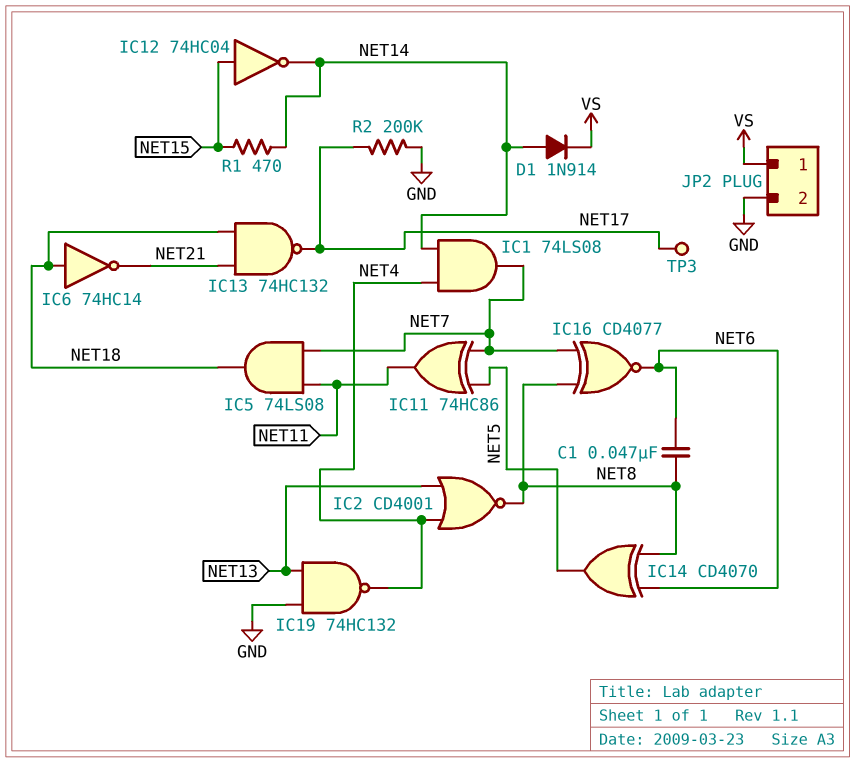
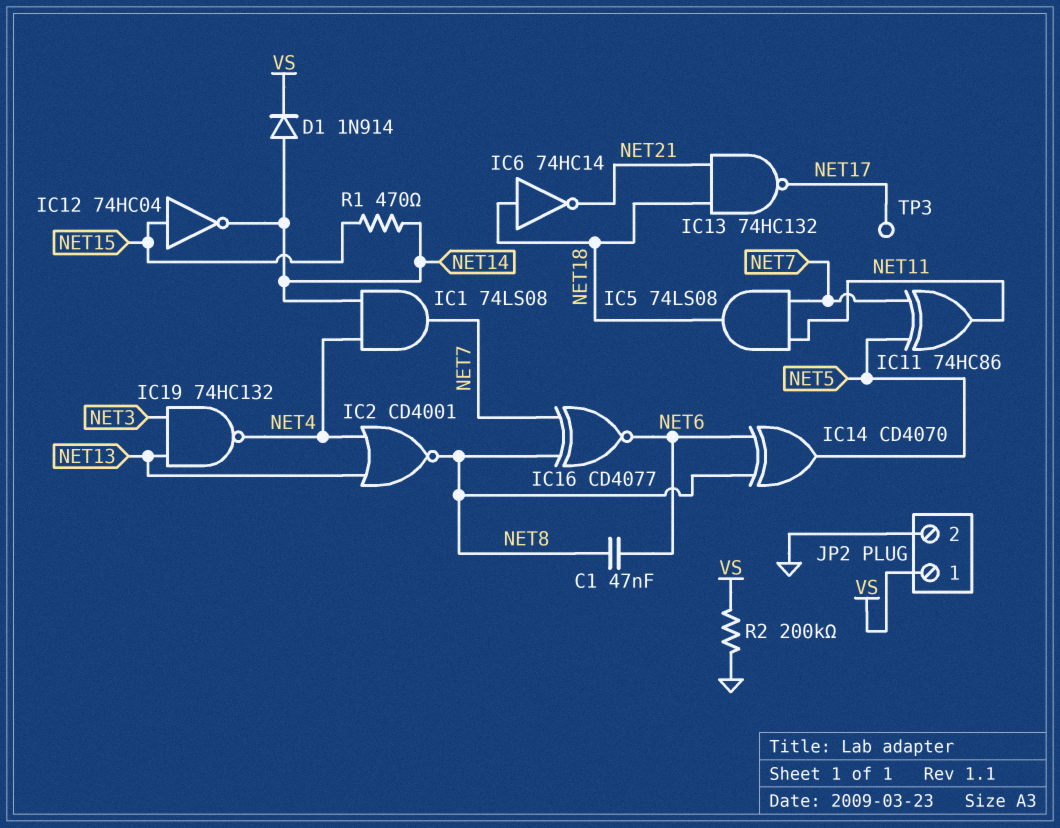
IC19: NAND 74HC132 (in GND, in NET13, out NET4) -> NAND 74HC132 (in NET3, in NET13, out NET4)
R2: 200k (GND, NET17) -> 200k (GND, VS)

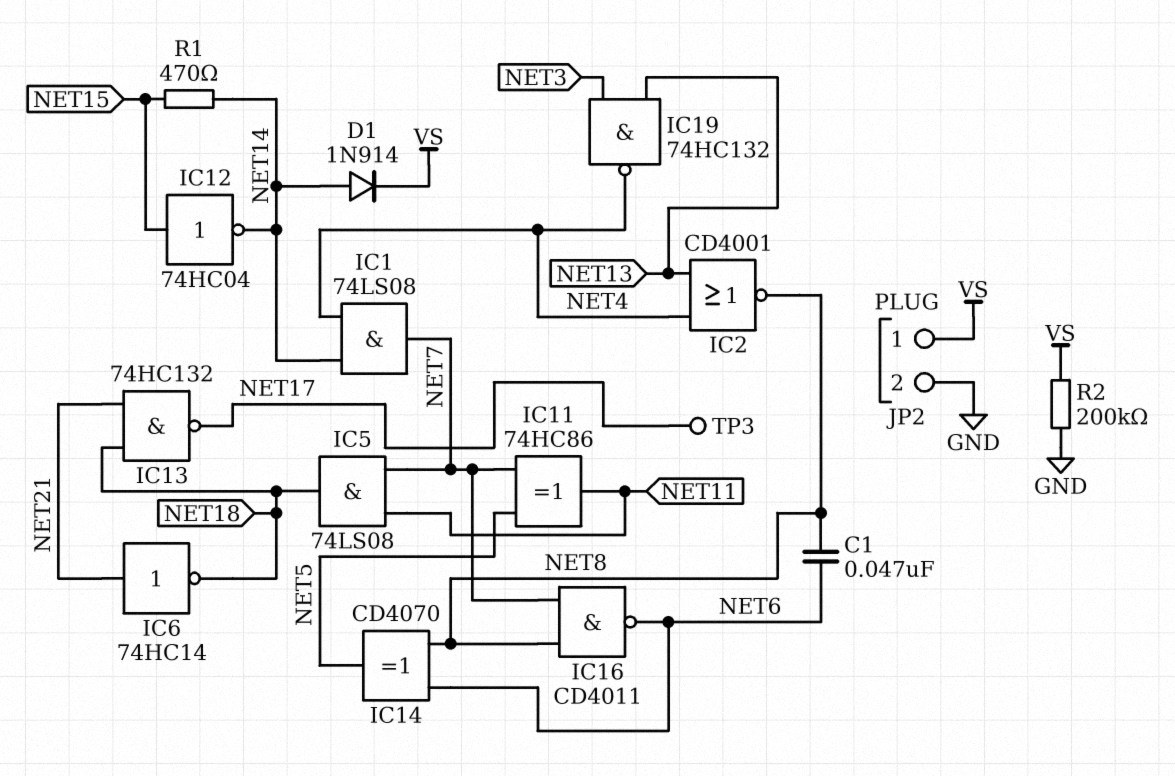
IC6: NOT 74HC14 (in NET18, out NET21) -> NOT 74HC14 (in NET21, out NET18)
IC16: XNOR CD4077 (in NET7, in NET8, out NET6) -> NAND CD4011 (in NET7, in NET8, out NET6)

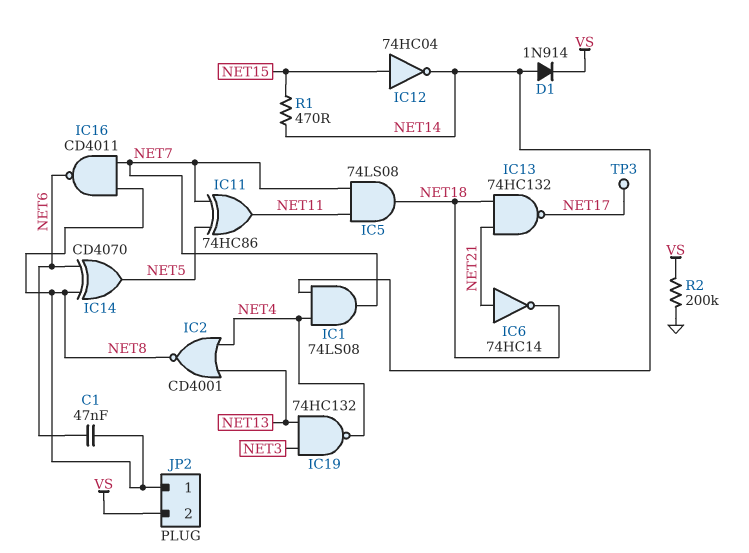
JP2 pin 1: VS -> NET8
JP2 pin 2: GND -> VS

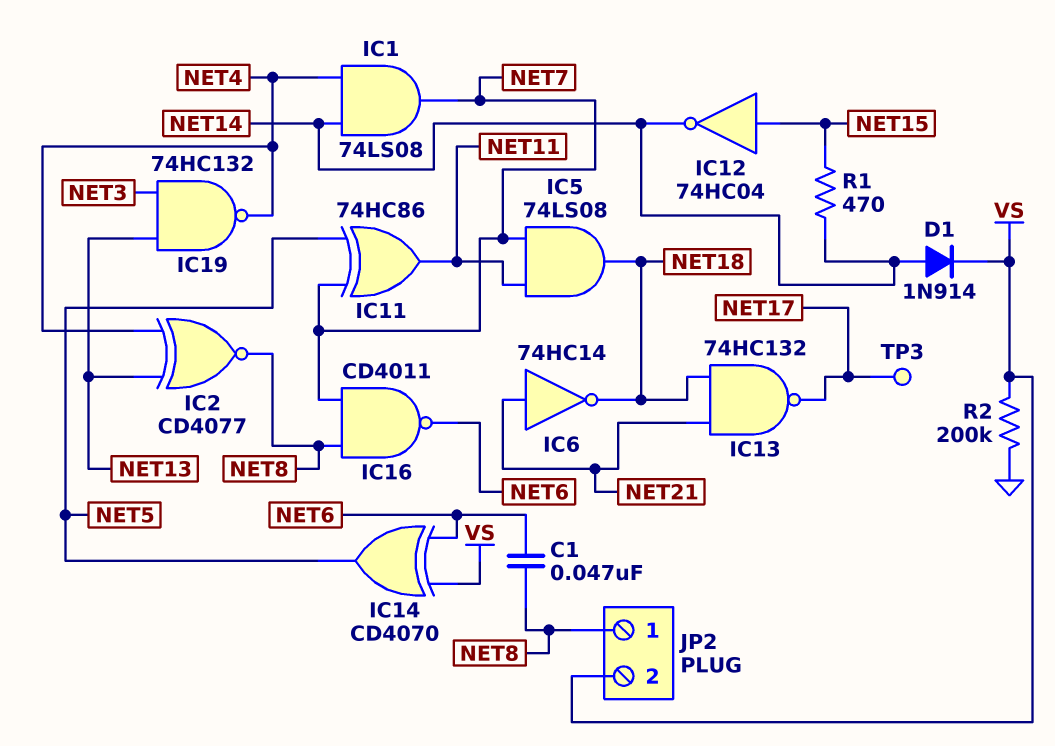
IC2: NOR CD4001 (in NET4, in NET13, out NET8) -> XNOR CD4077 (in NET4, in NET13, out NET8)
IC14: XOR CD4070 (in NET6, in NET8, out NET5) -> XOR CD4070 (in NET6, in VS, out NET5)

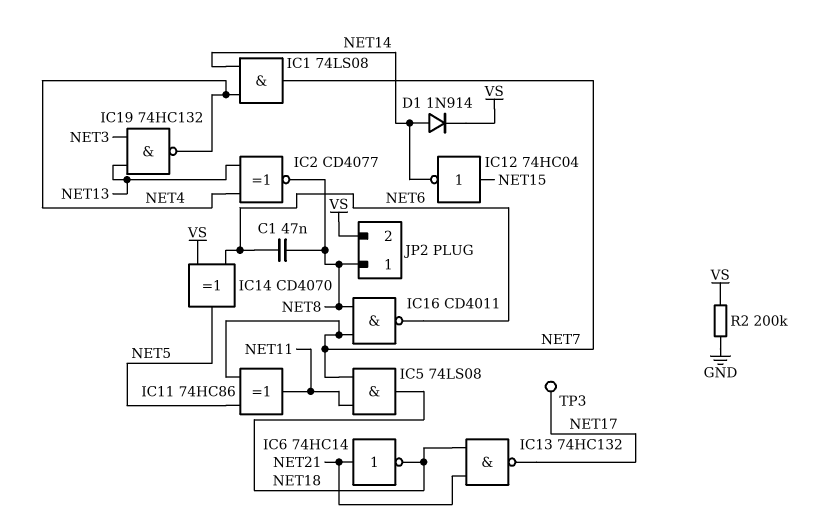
R1: 470 (NET14, NET15) -> none

